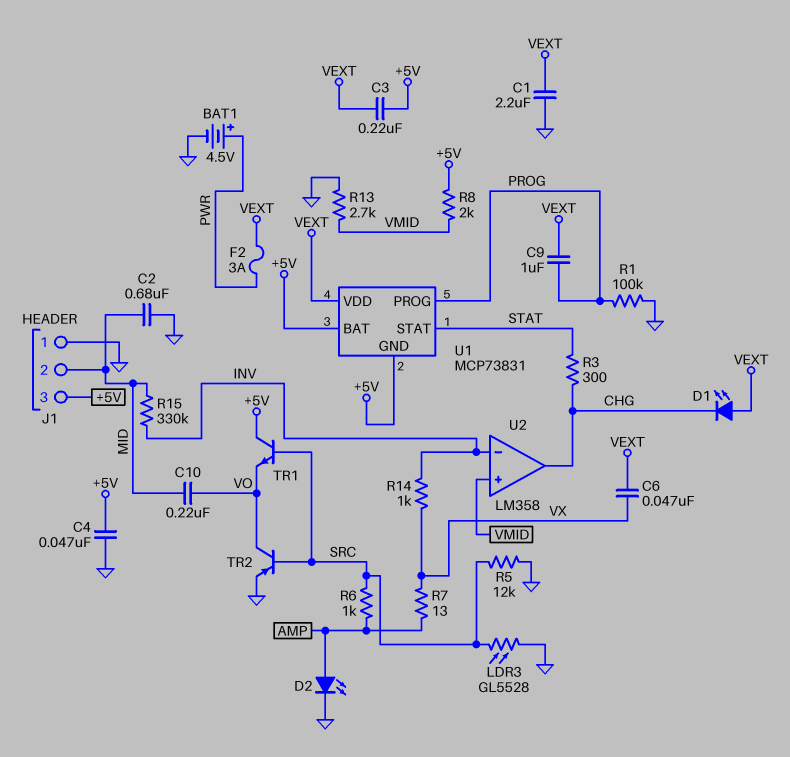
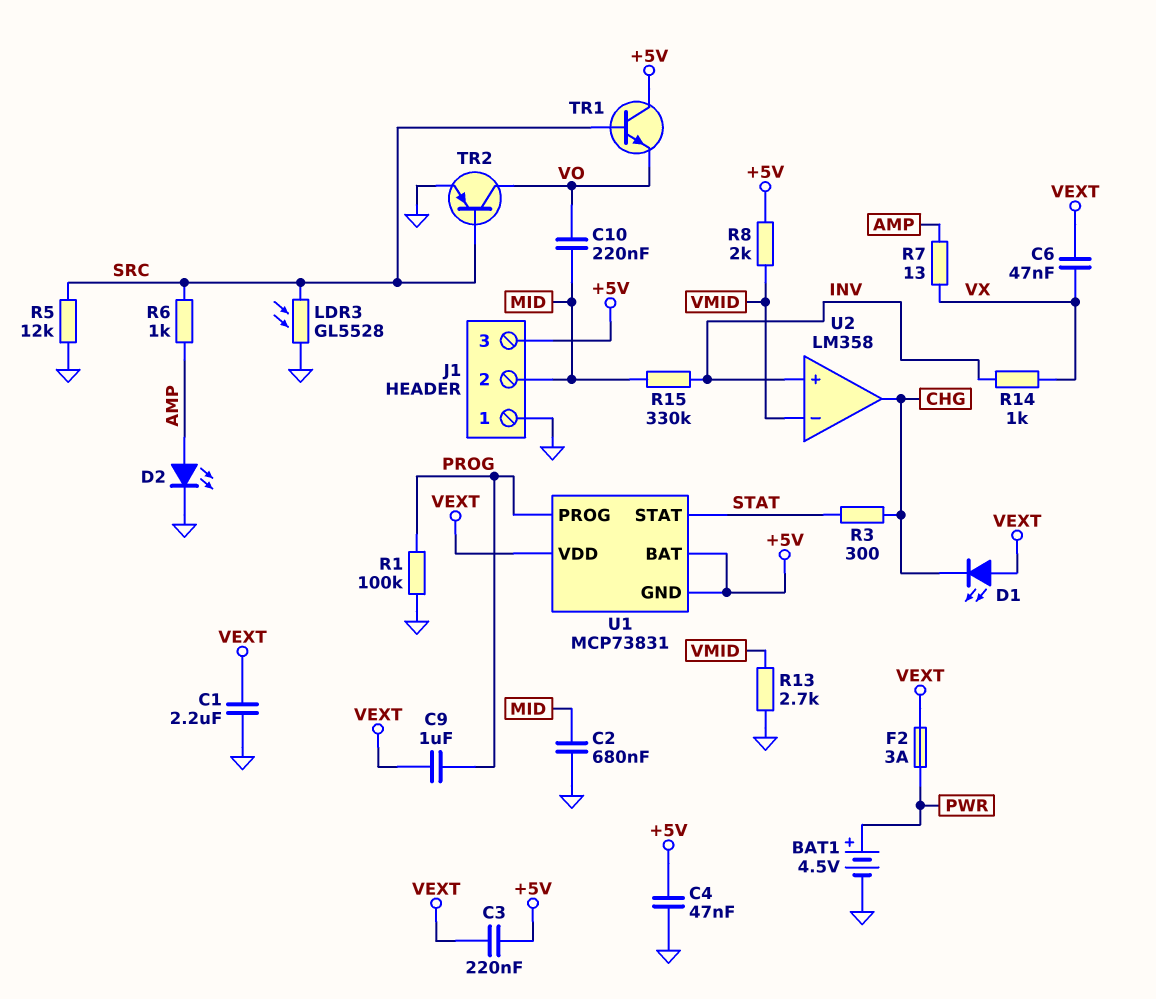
U2 pin in+: VMID -> INV
U2 pin in-: INV -> VMID

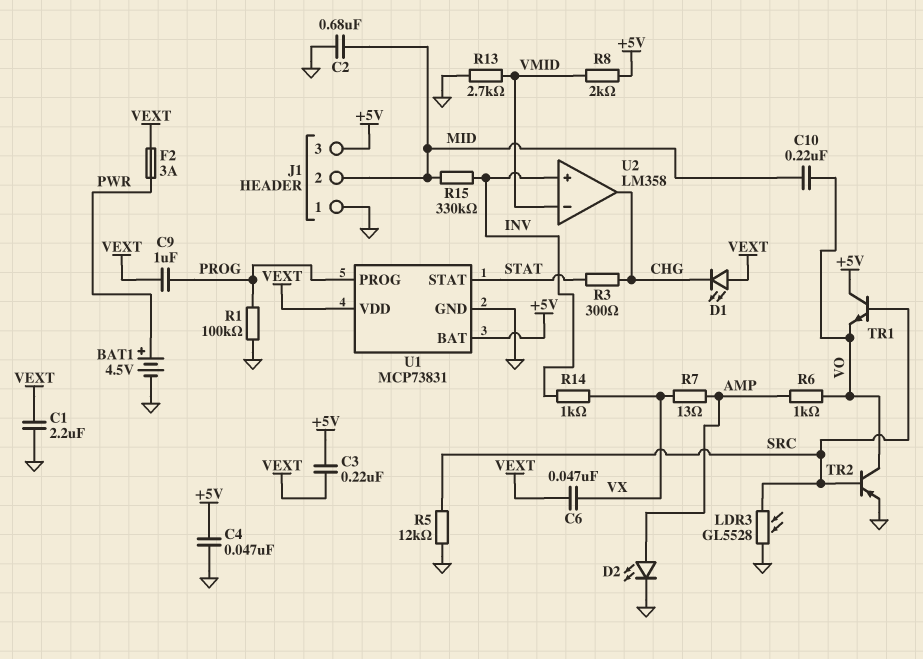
R6: 1k (AMP, SRC) -> 1k (AMP, VO)
U1 pin GND: +5V -> GND

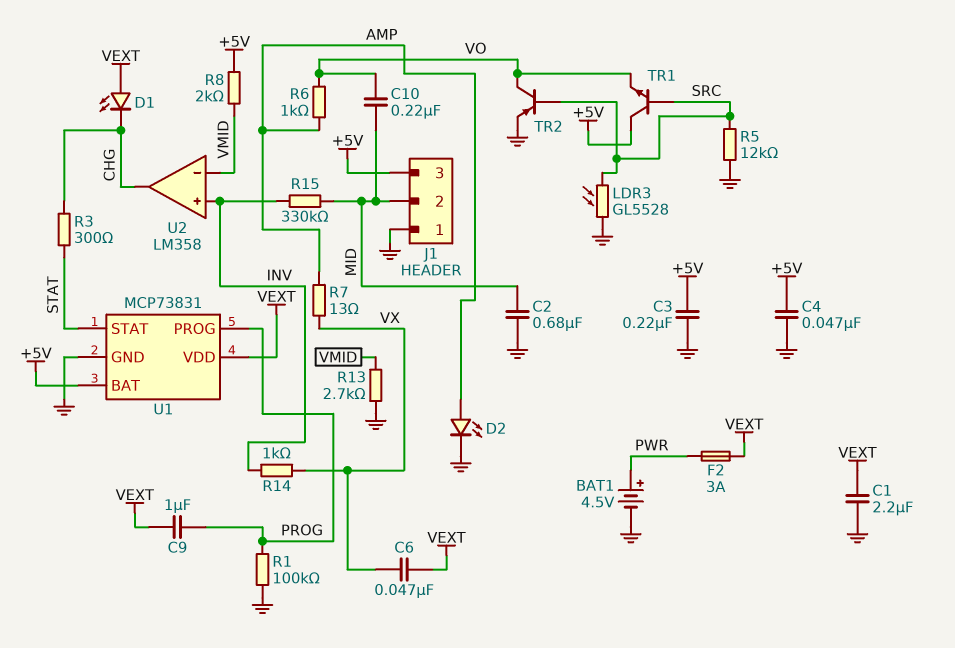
C3: 220nF (+5V, VEXT) -> 220nF (+5V, GND)

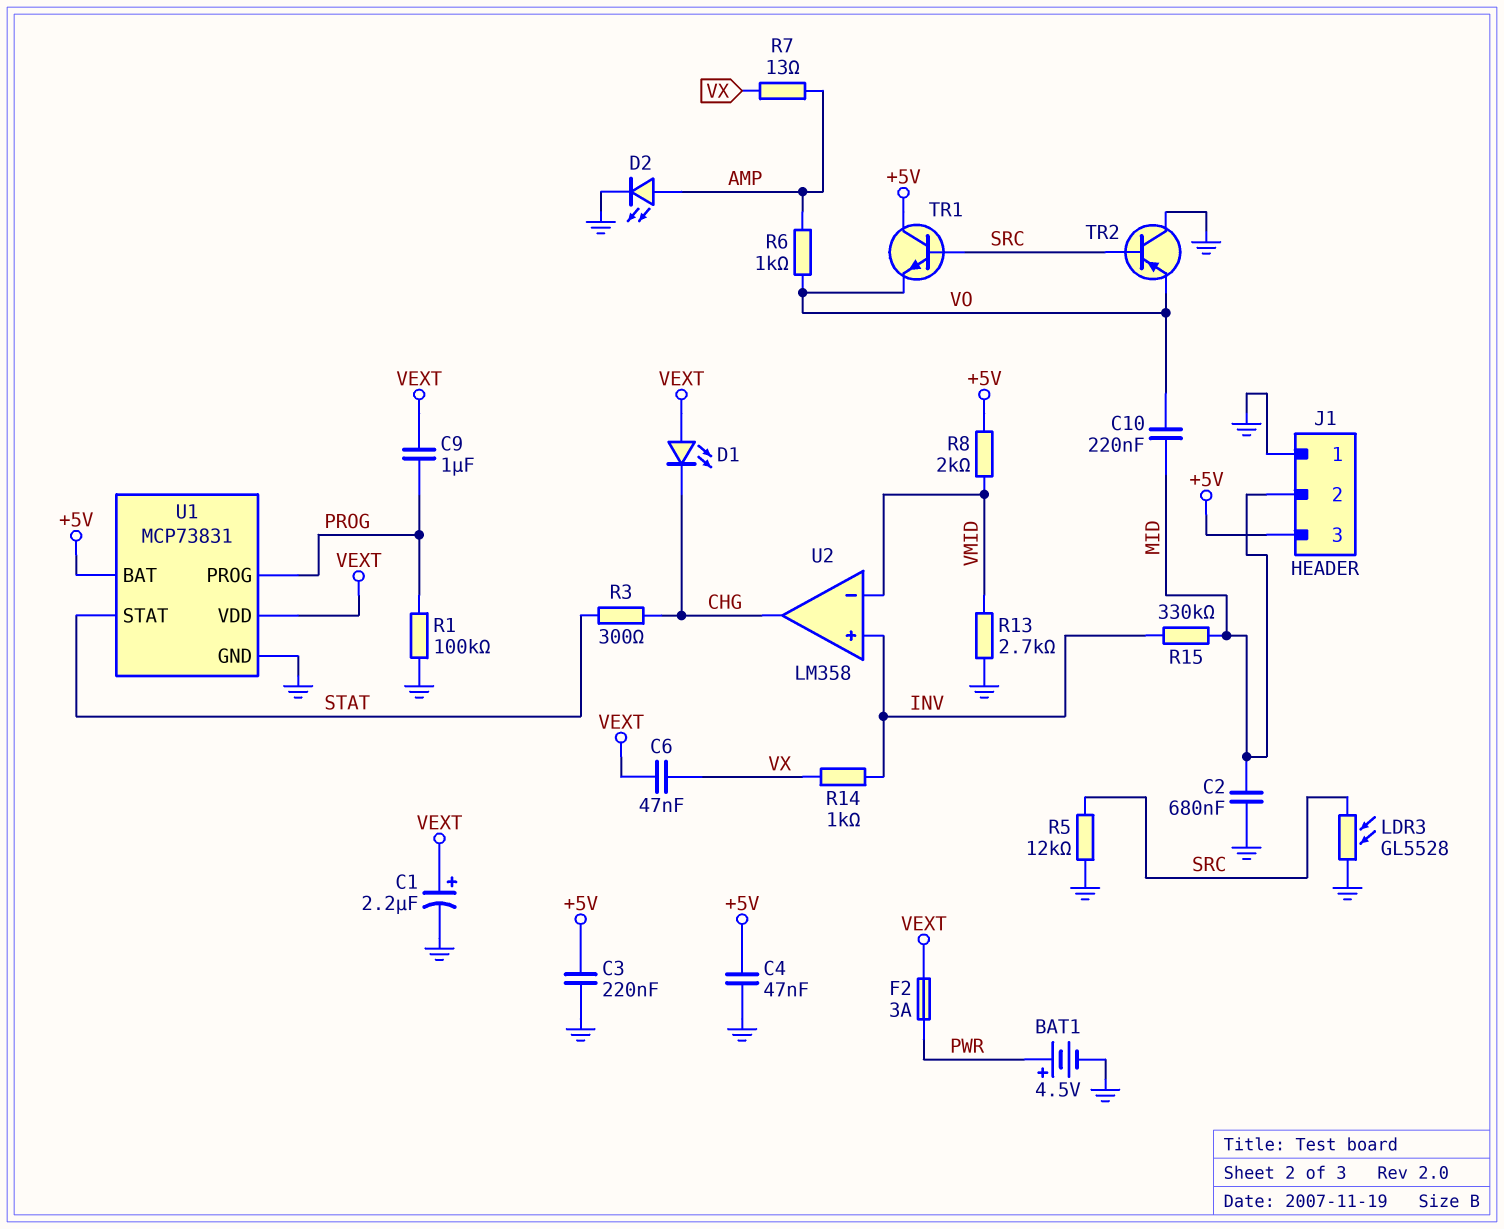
C1: 2.2uF (GND, VEXT) -> 2.2uF (plus VEXT, minus GND)
TR2: PNP (B SRC, C VO, E GND) -> PNP (B SRC, C GND, E VO)

